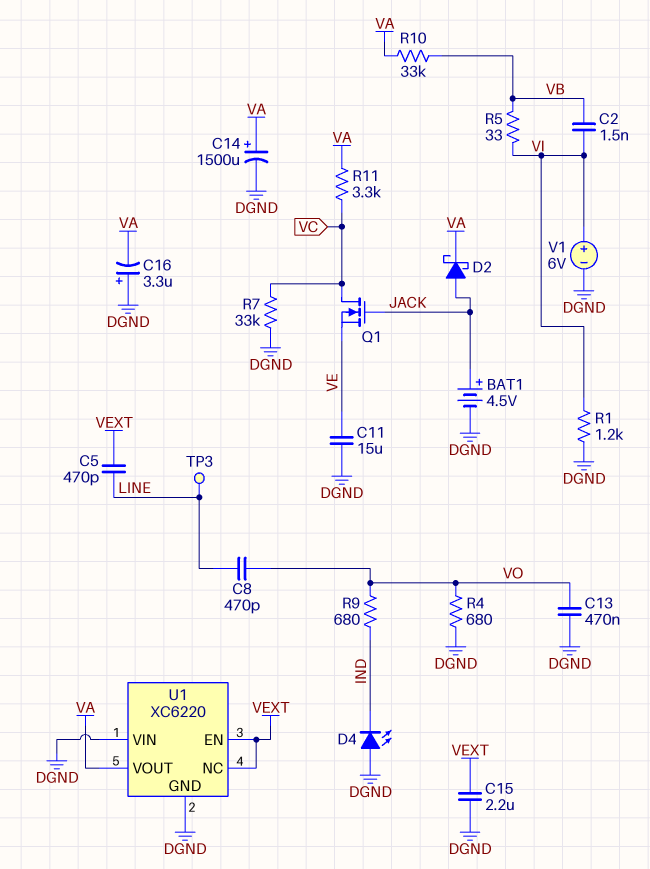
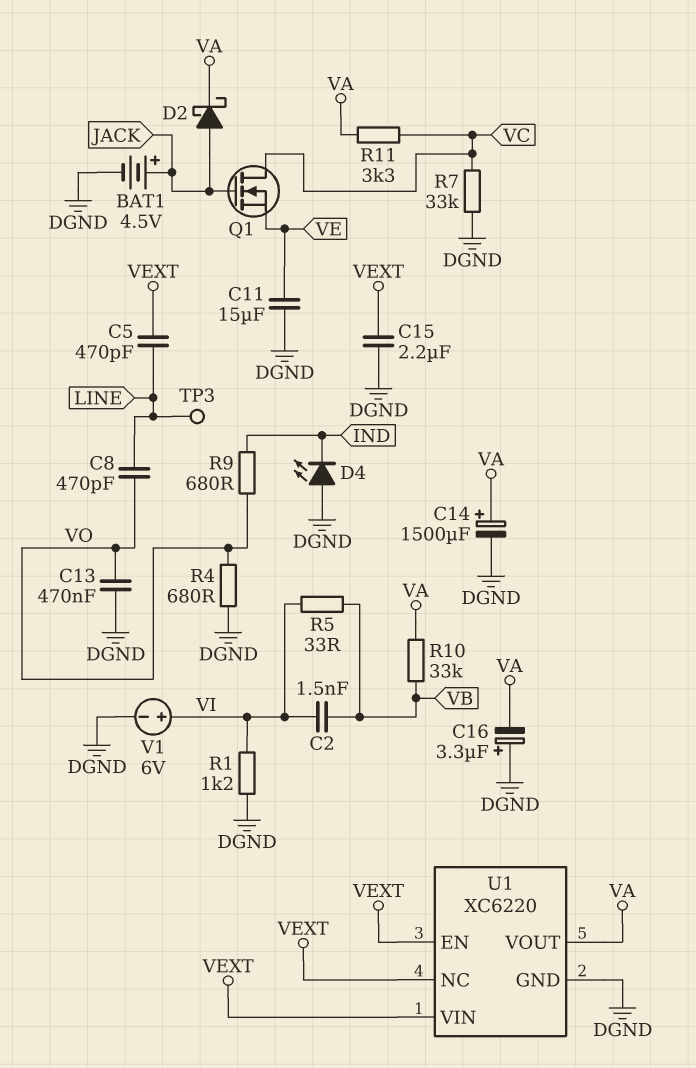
U1 pin VIN: DGND -> VEXT

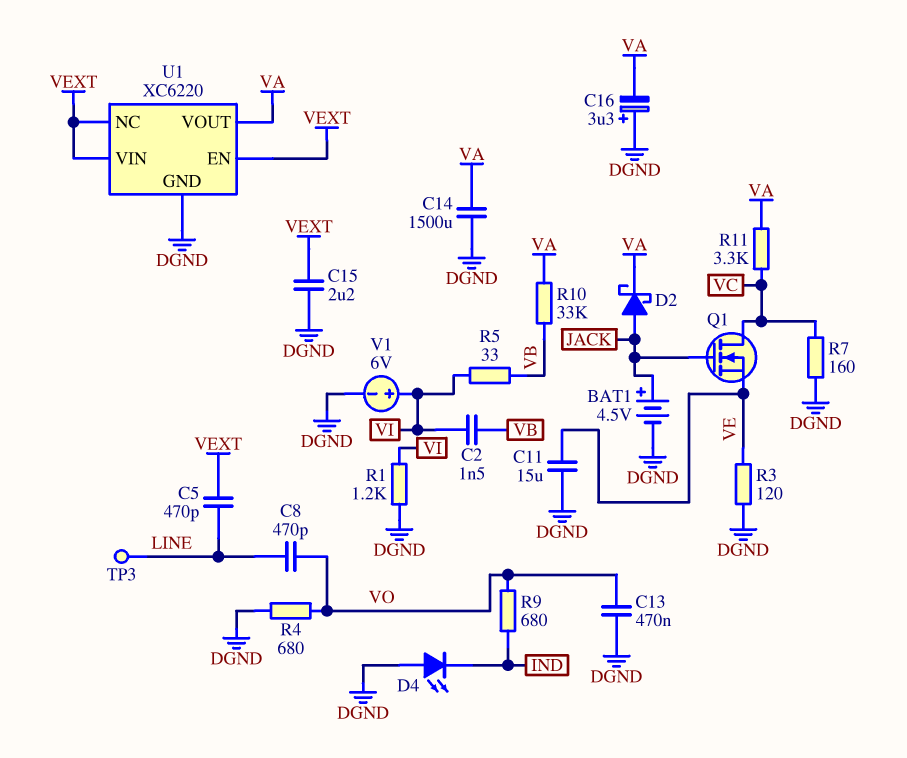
C14: 1500uF (plus VA, minus DGND) -> 1500uF (DGND, VA)
R3: none -> 120 (DGND, VE)
R7: 33k (DGND, VC) -> 160 (DGND, VC)

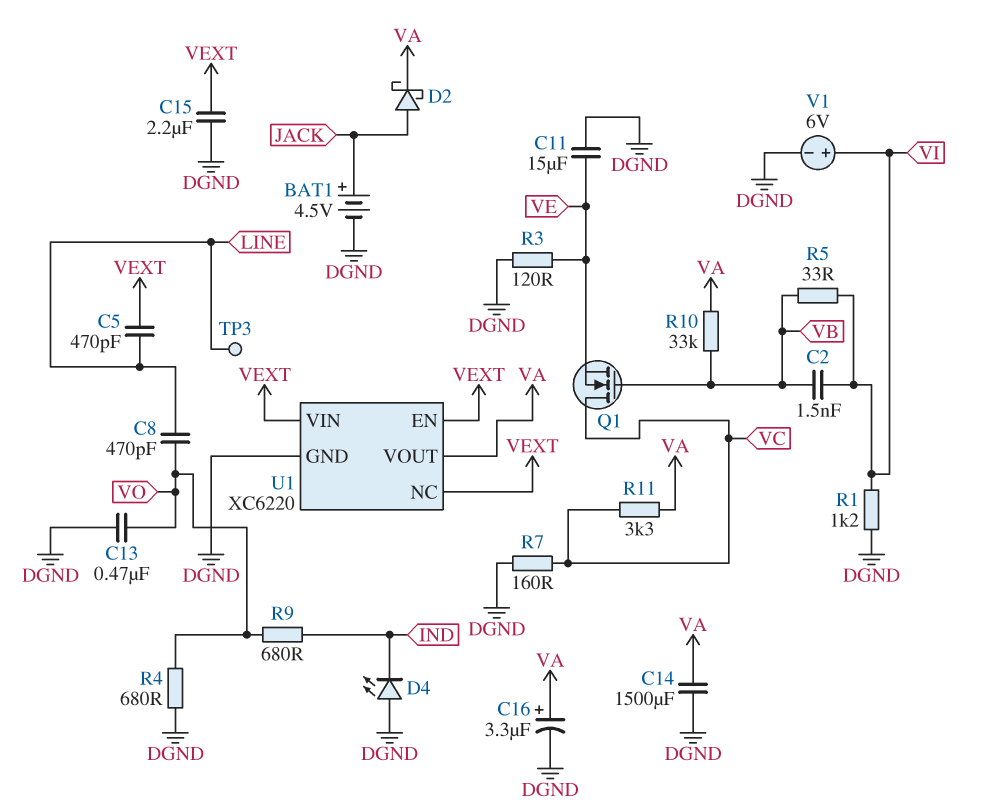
C16: 3.3uF (plus DGND, minus VA) -> 3.3uF (plus VA, minus DGND)
Q1: NMOS (G JACK, D VC, S VE) -> NMOS (G VB, D VC, S VE)

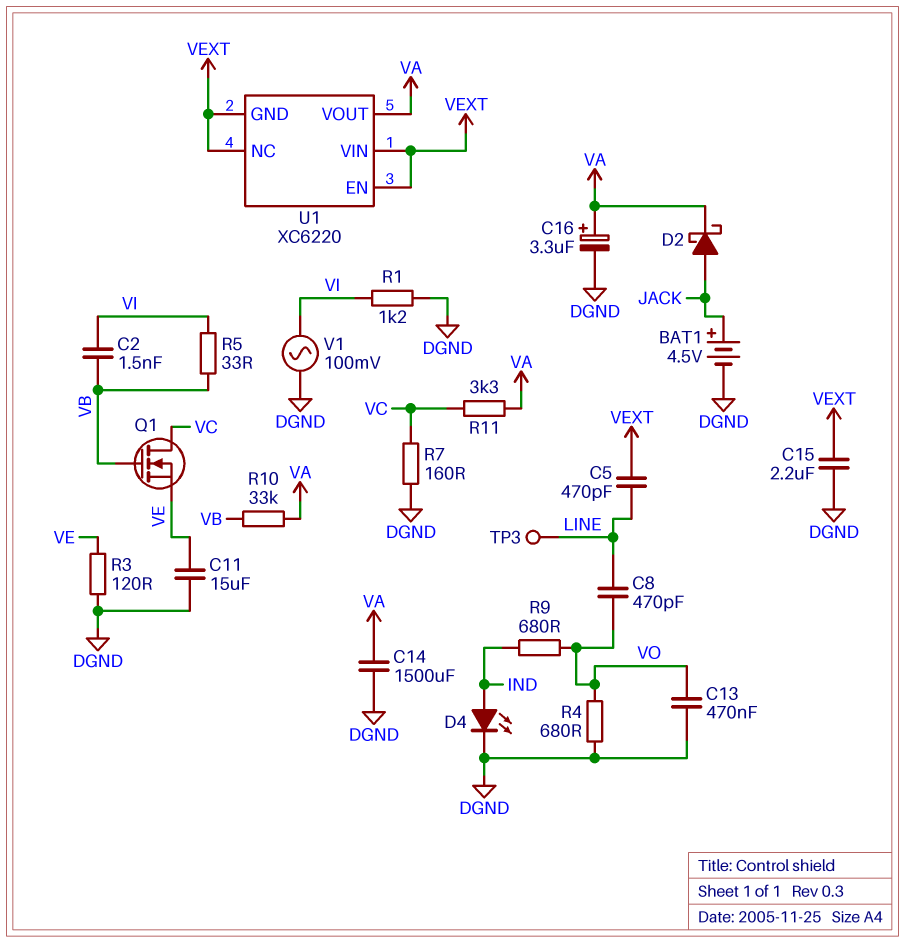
D4: LED (A DGND, K IND) -> LED (A IND, K DGND)
U1 pin GND: DGND -> VEXT
V1: 6V (plus VI, minus DGND) -> AC 100mV (DGND, VI)

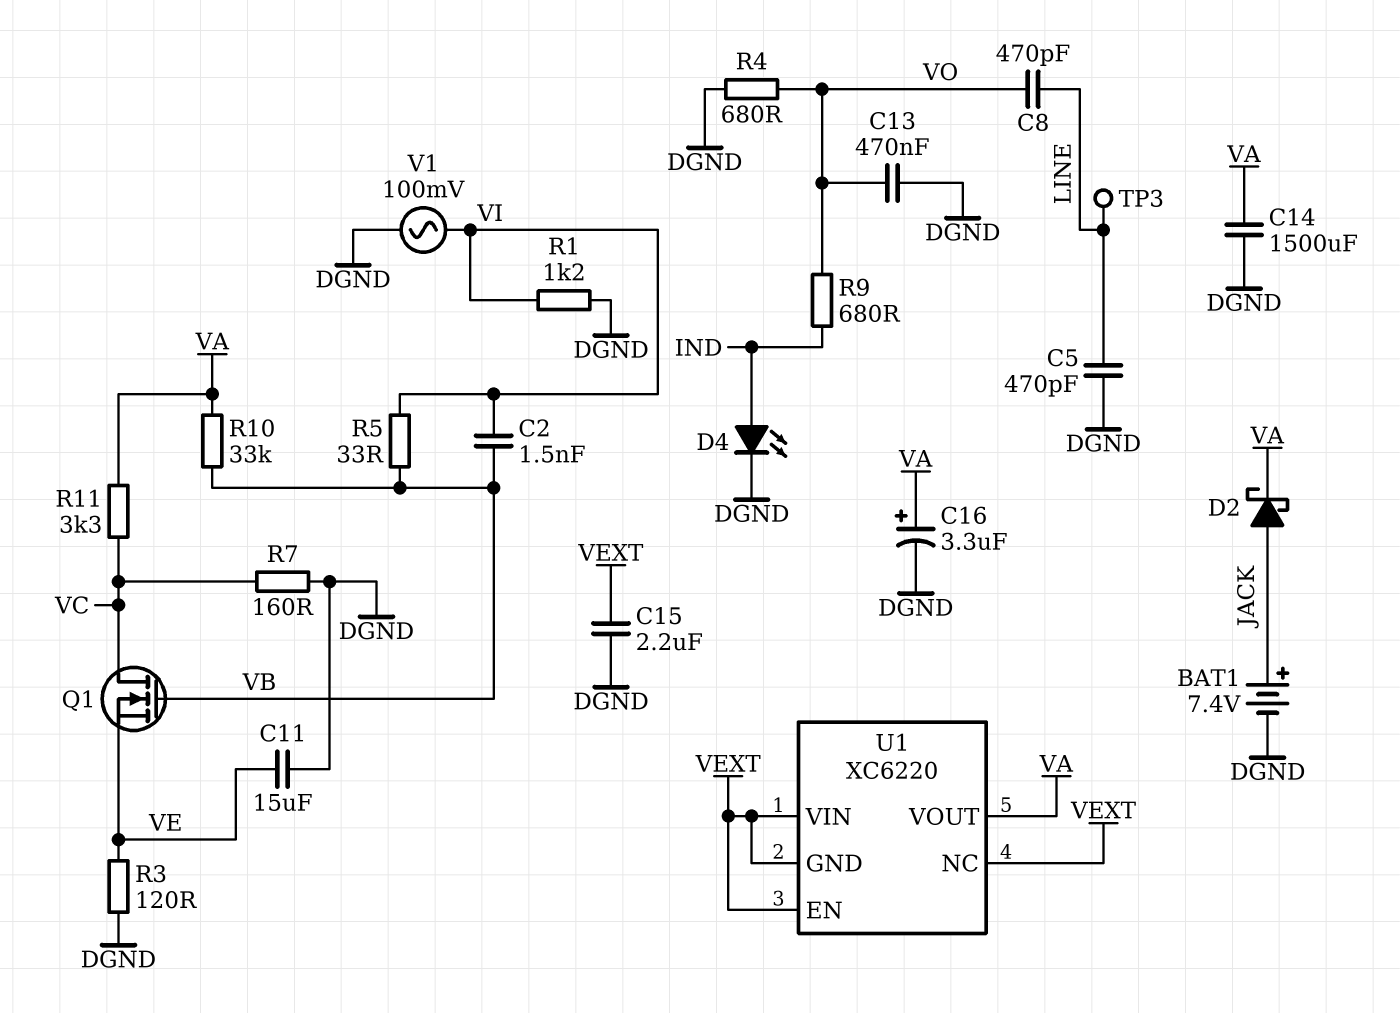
BAT1: 4.5V (plus JACK, minus DGND) -> 7.4V (plus JACK, minus DGND)
C5: 470pF (LINE, VEXT) -> 470pF (DGND, LINE)

